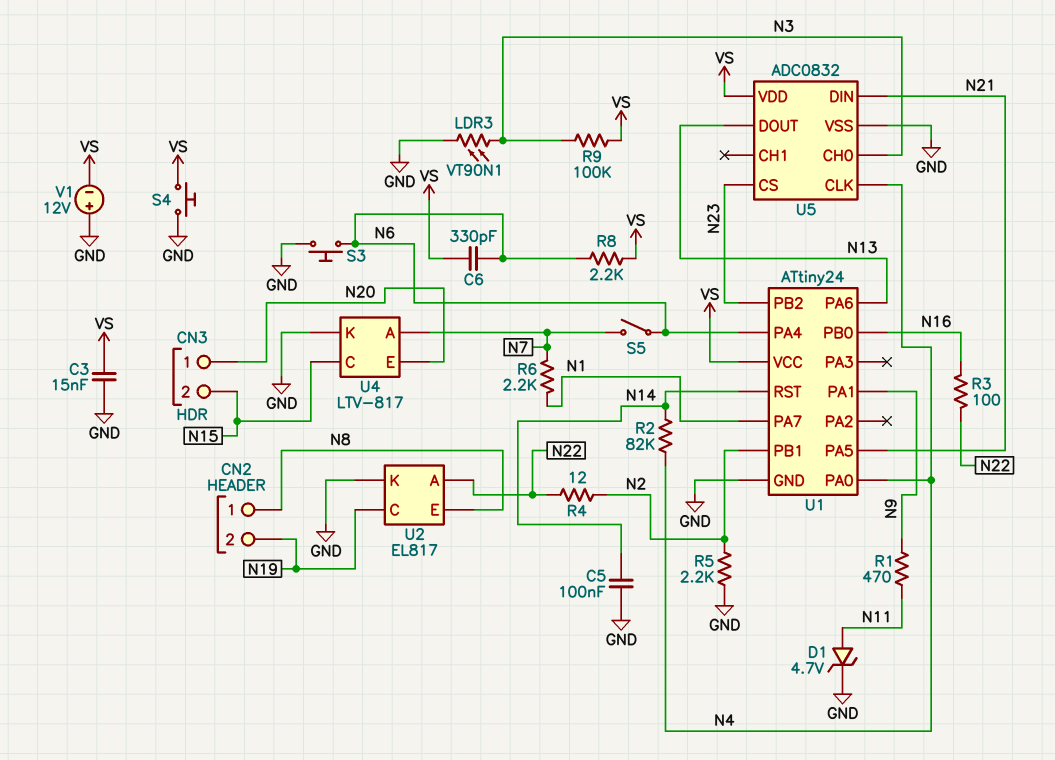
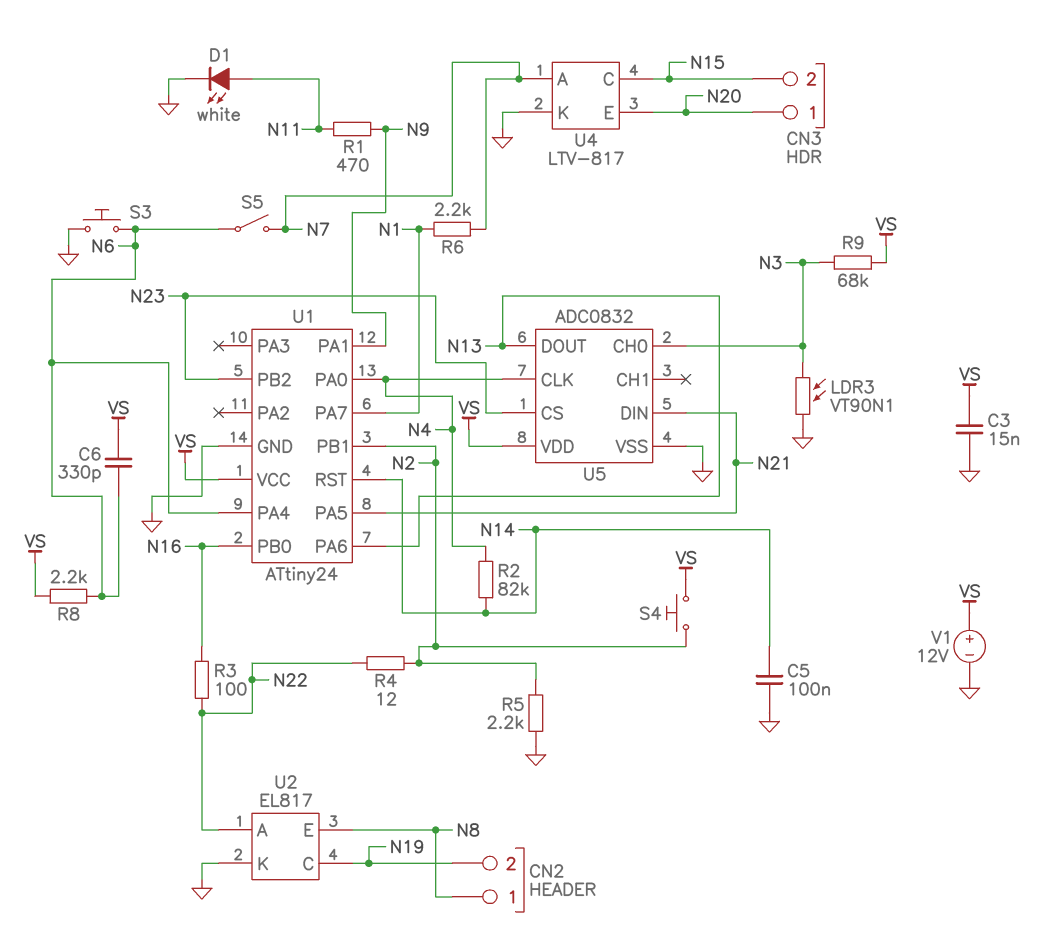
D1: zener 4.7V (A N11, K GND) -> LED white (A N11, K GND)
R9: 100k (N3, VS) -> 68k (N3, VS)
S4: button (GND, VS) -> button (N2, VS)
V1: 12V (plus GND, minus VS) -> 12V (plus VS, minus GND)

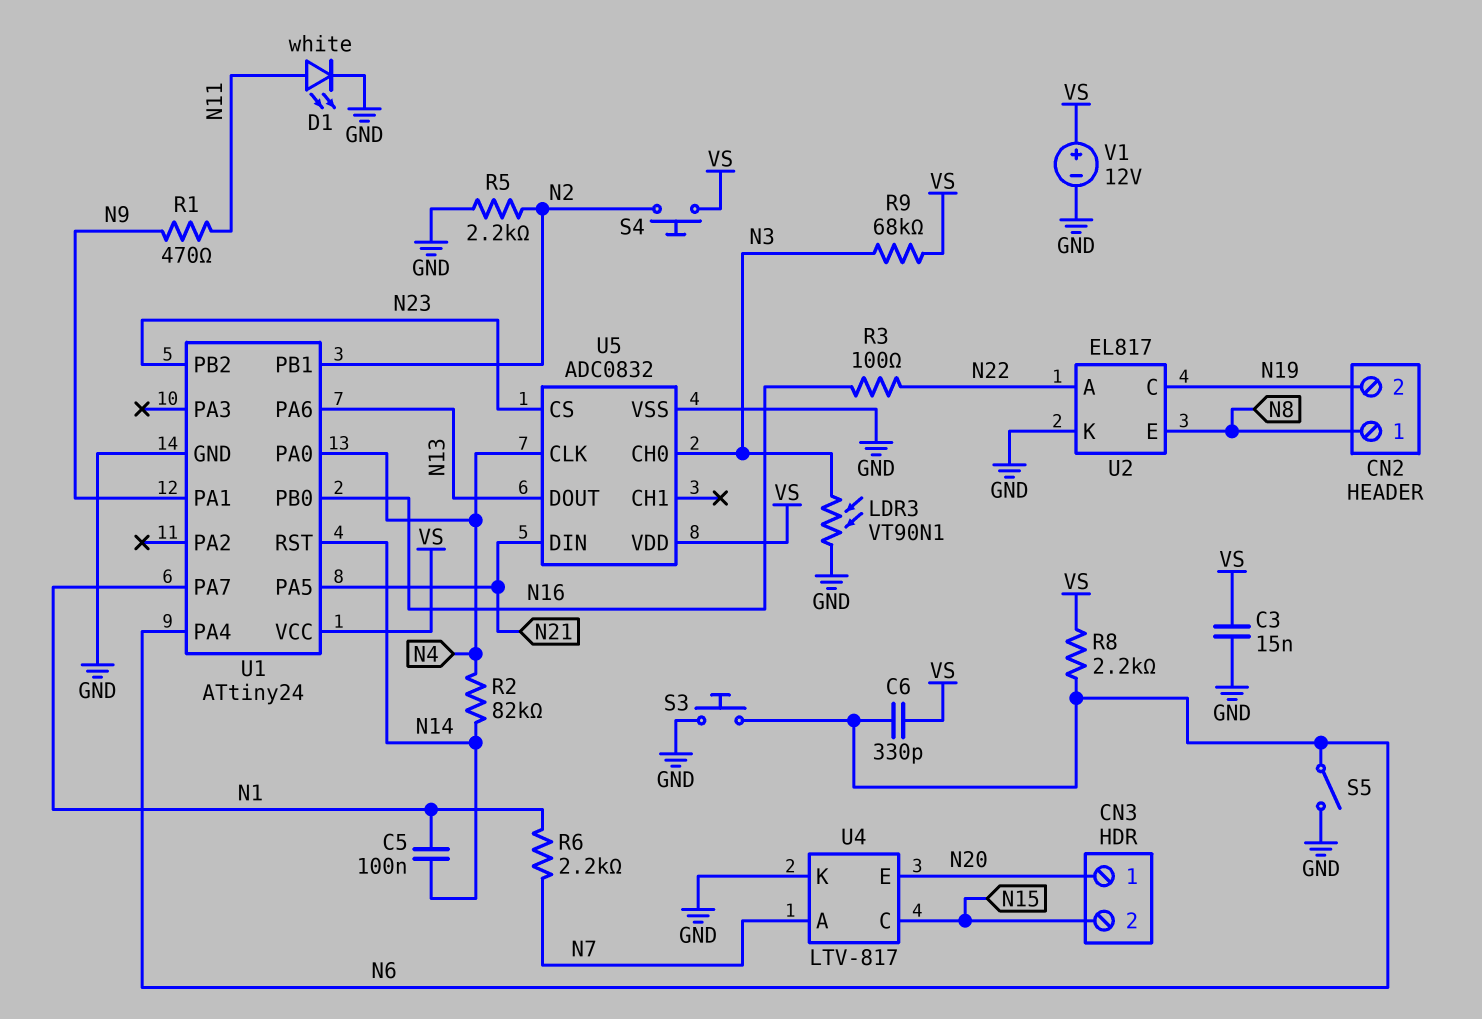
C5: 100nF (GND, N14) -> 100nF (N1, N14)
R4: 12 (N2, N22) -> none
S5: switch (N6, N7) -> switch (GND, N6)

